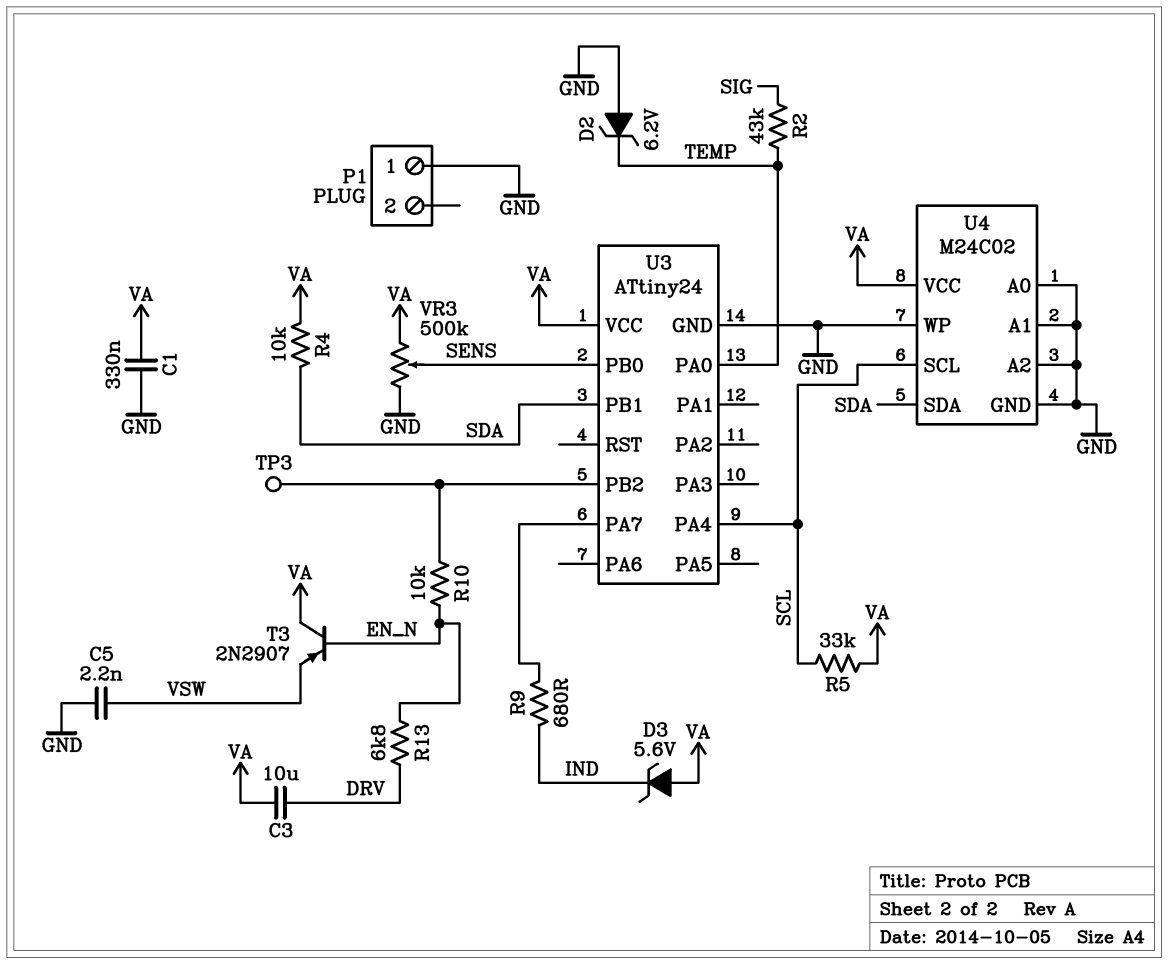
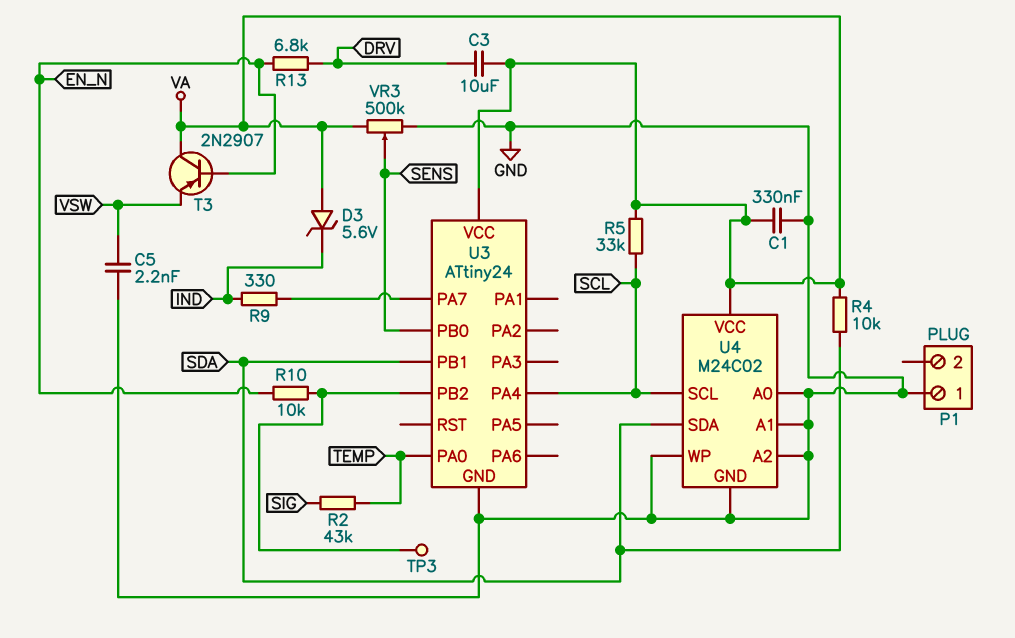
D2: zener 6.2V (A GND, K TEMP) -> none
R9: 680 (IND, U3/PA7) -> 330 (IND, U3/PA7)

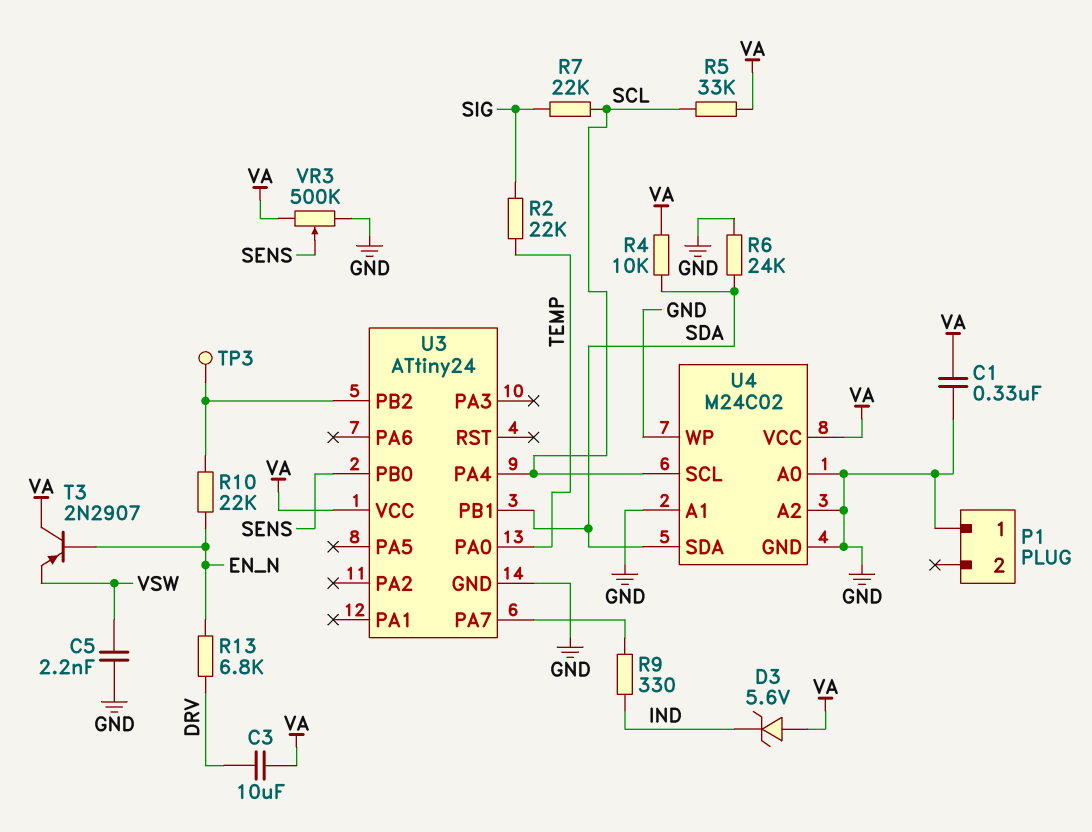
R2: 43k (SIG, TEMP) -> 22k (SIG, TEMP)
R6: none -> 24k (GND, SDA)
R7: none -> 22k (SCL, SIG)
R10: 10k (EN_N, U3/PB2) -> 22k (EN_N, U3/PB2)

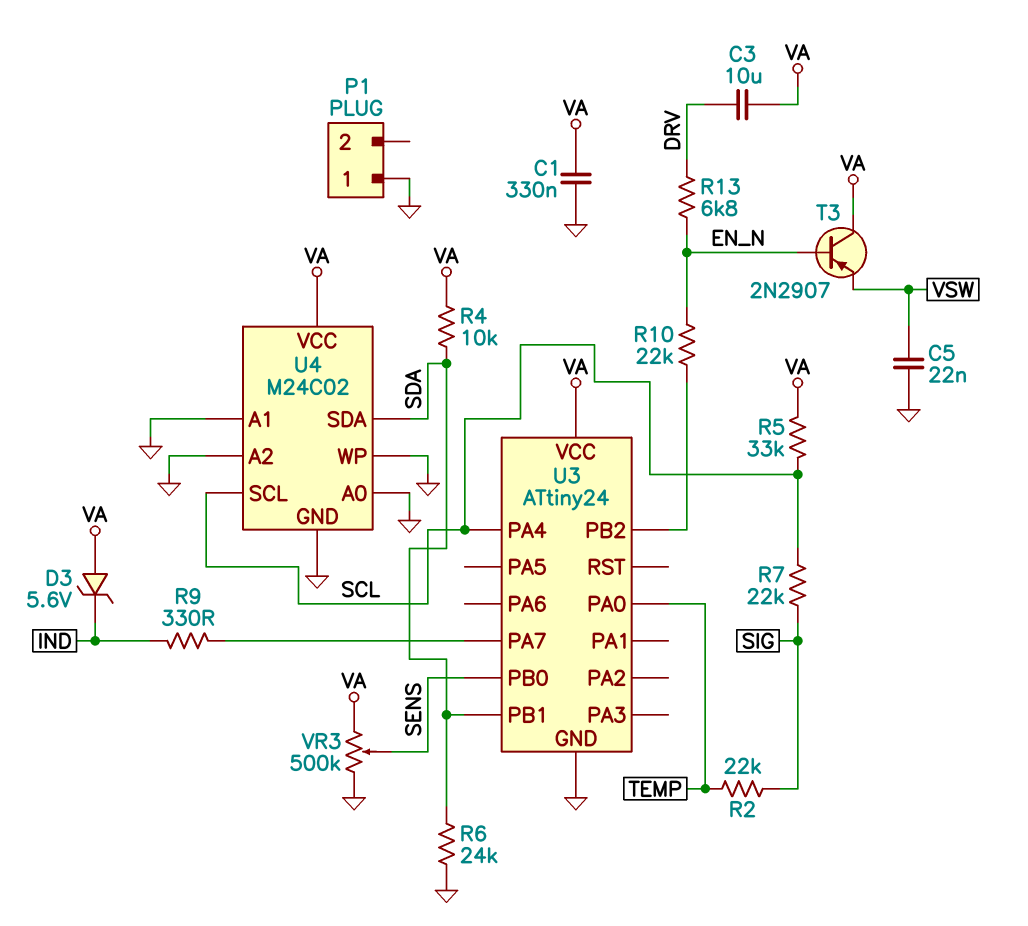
C5: 2.2nF (GND, VSW) -> 22nF (GND, VSW)
TP3: test point (U3/PB2) -> none

